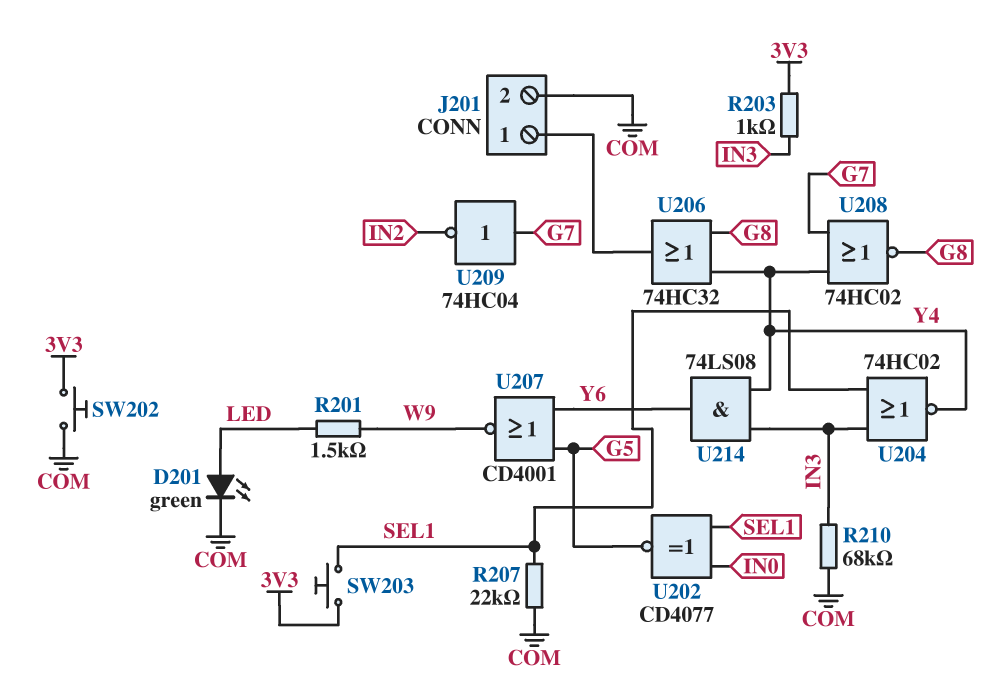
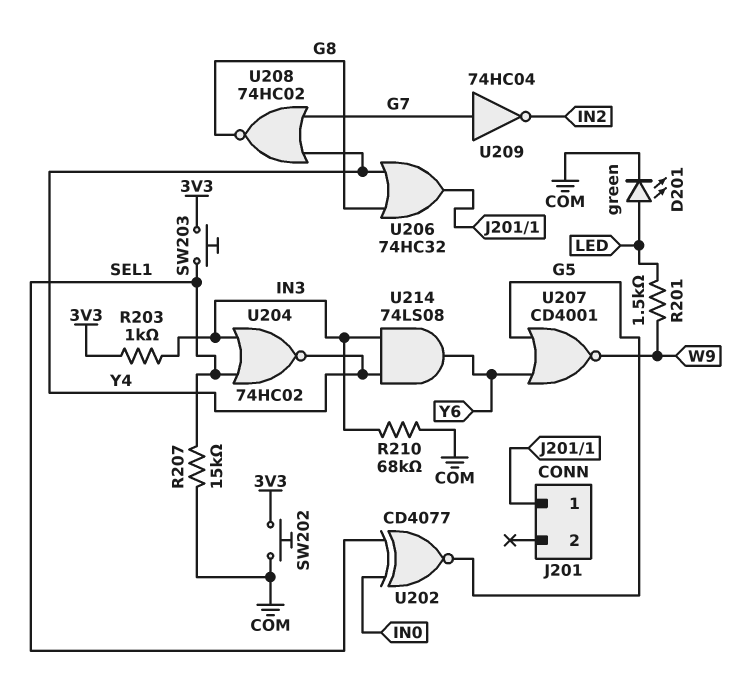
J201 pin 2: COM -> none
R207: 22k (COM, SEL1) -> 15k (COM, SEL1)

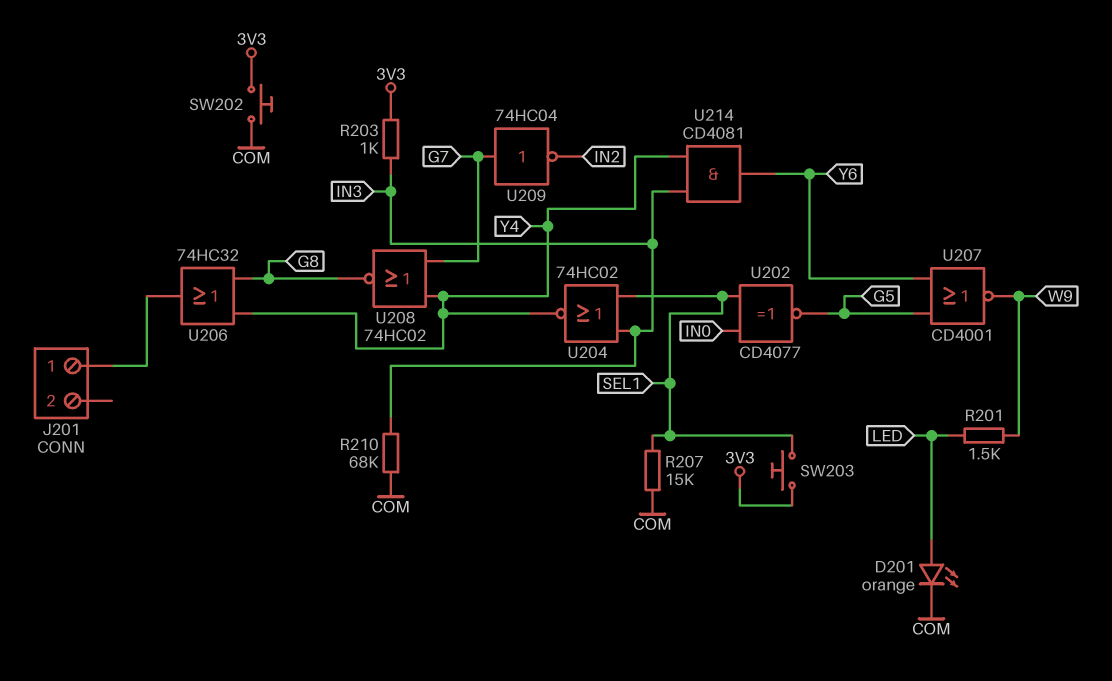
D201: LED green (A LED, K COM) -> LED orange (A LED, K COM)
U214: AND 74LS08 (in IN3, in Y4, out Y6) -> AND CD4081 (in IN3, in Y4, out Y6)

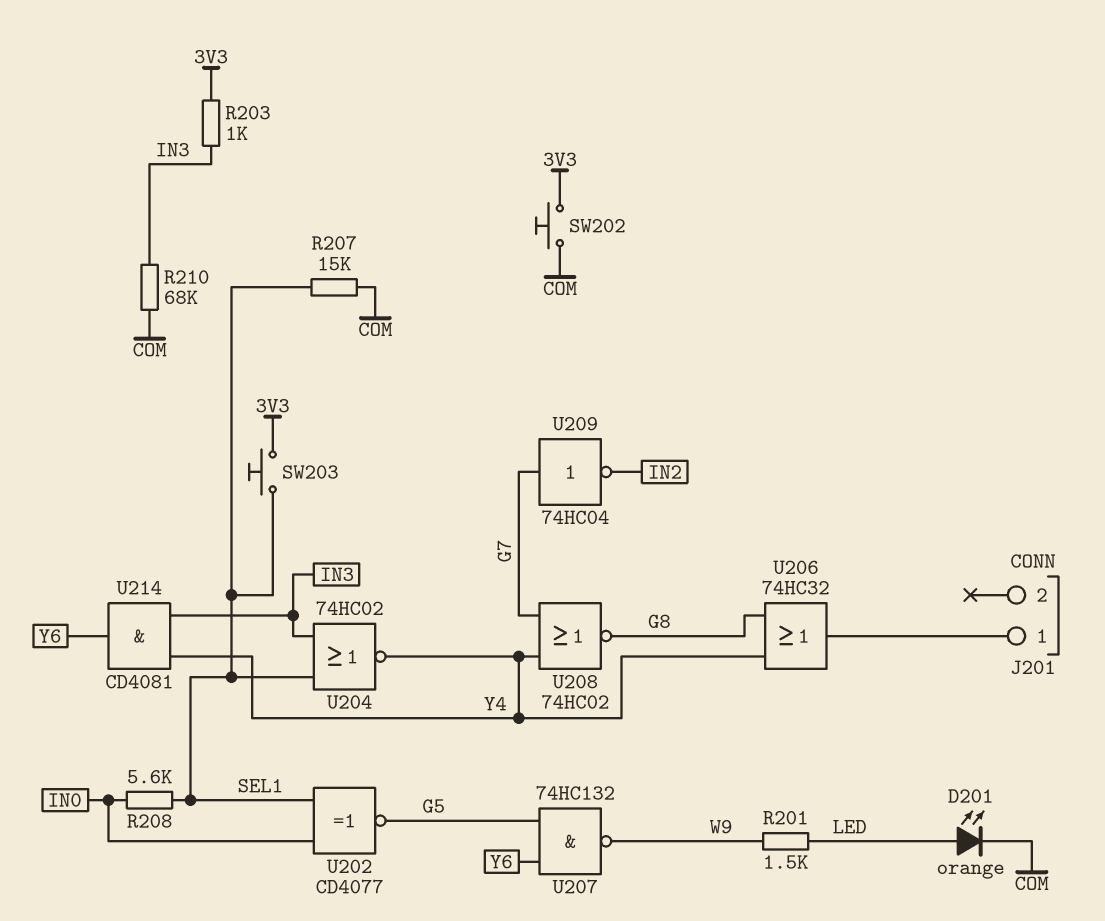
R208: none -> 5.6k (IN0, SEL1)
U207: NOR CD4001 (in G5, in Y6, out W9) -> NAND 74HC132 (in G5, in Y6, out W9)

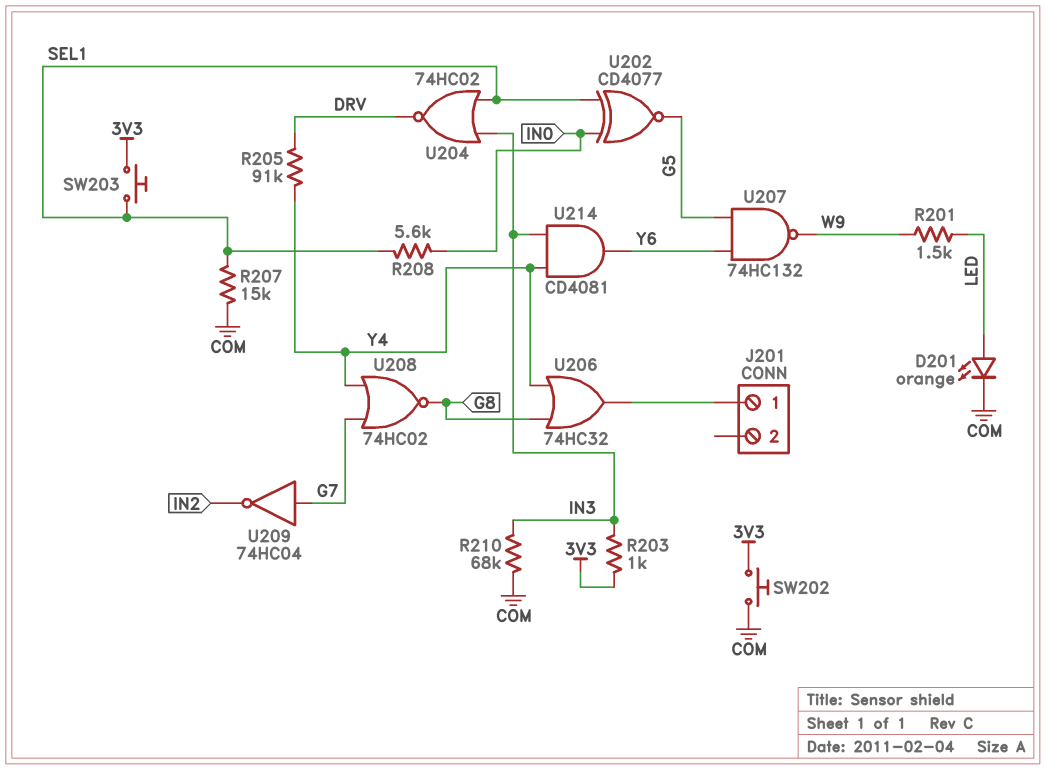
R205: none -> 91k (DRV, Y4)
U204: NOR 74HC02 (in IN3, in SEL1, out Y4) -> NOR 74HC02 (in IN3, in SEL1, out DRV)

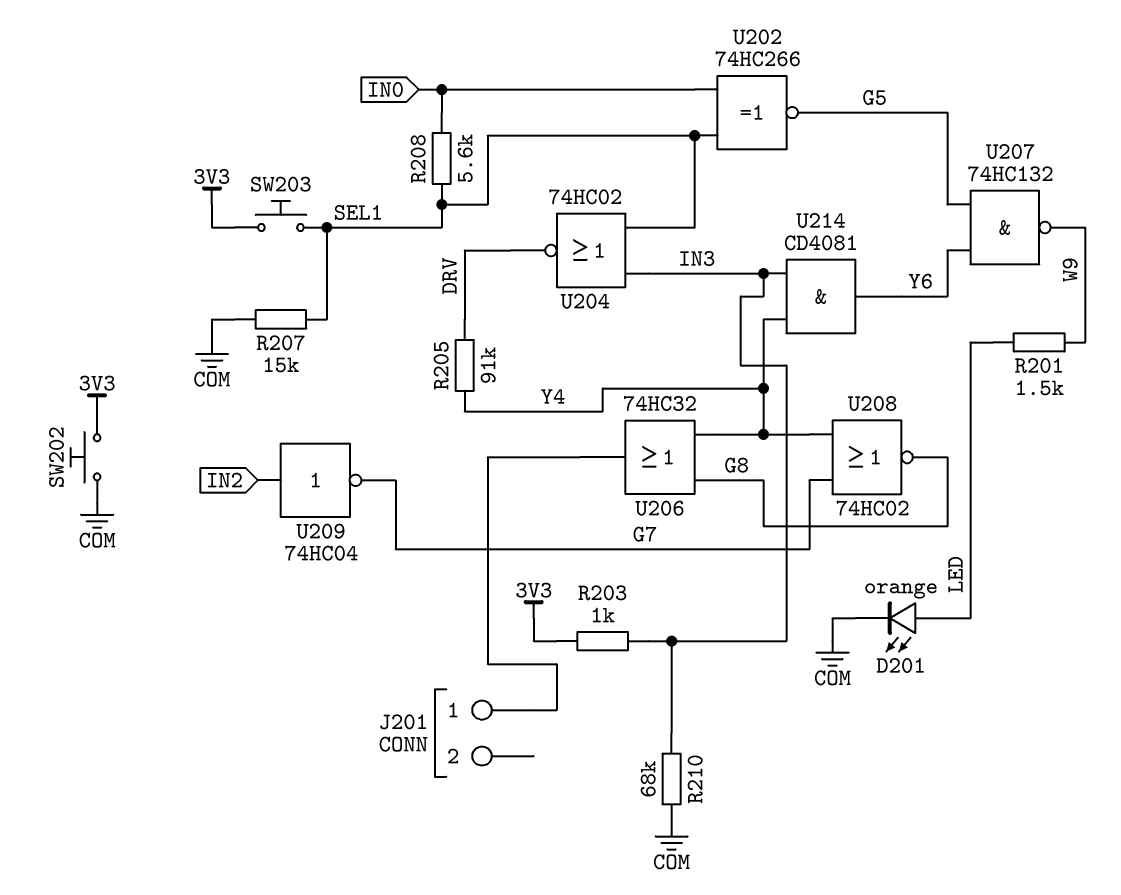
U202: XNOR CD4077 (in IN0, in SEL1, out G5) -> XNOR 74HC266 (in IN0, in SEL1, out G5)
U209: NOT 74HC04 (in G7, out IN2) -> NOT 74HC04 (in IN2, out G7)

